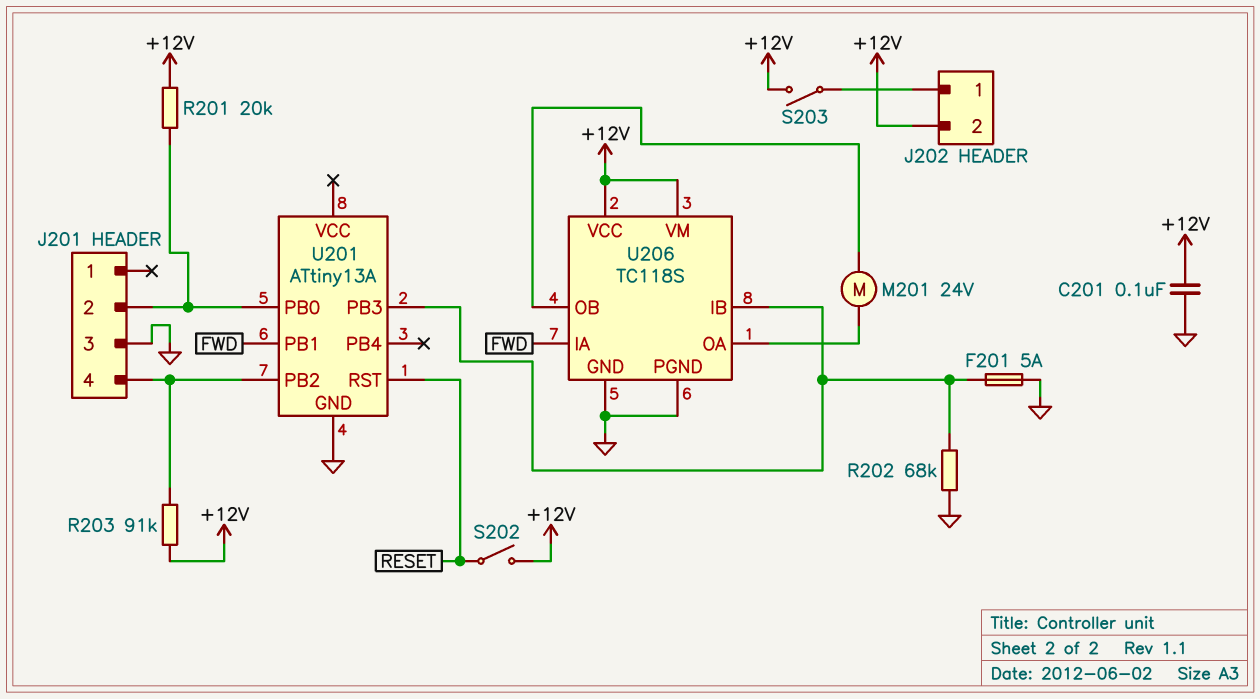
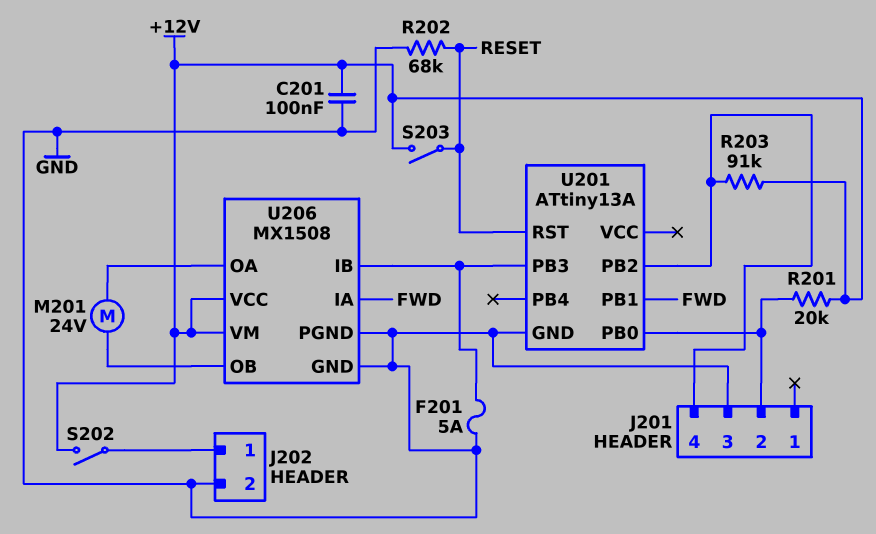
J202 pin 2: +12V -> GND
R202: 68k (GND, U201/PB3) -> 68k (GND, RESET)
S202: switch (+12V, RESET) -> switch (+12V, J202/1)
S203: switch (+12V, J202/1) -> switch (+12V, RESET)
U206: TC118S -> MX1508

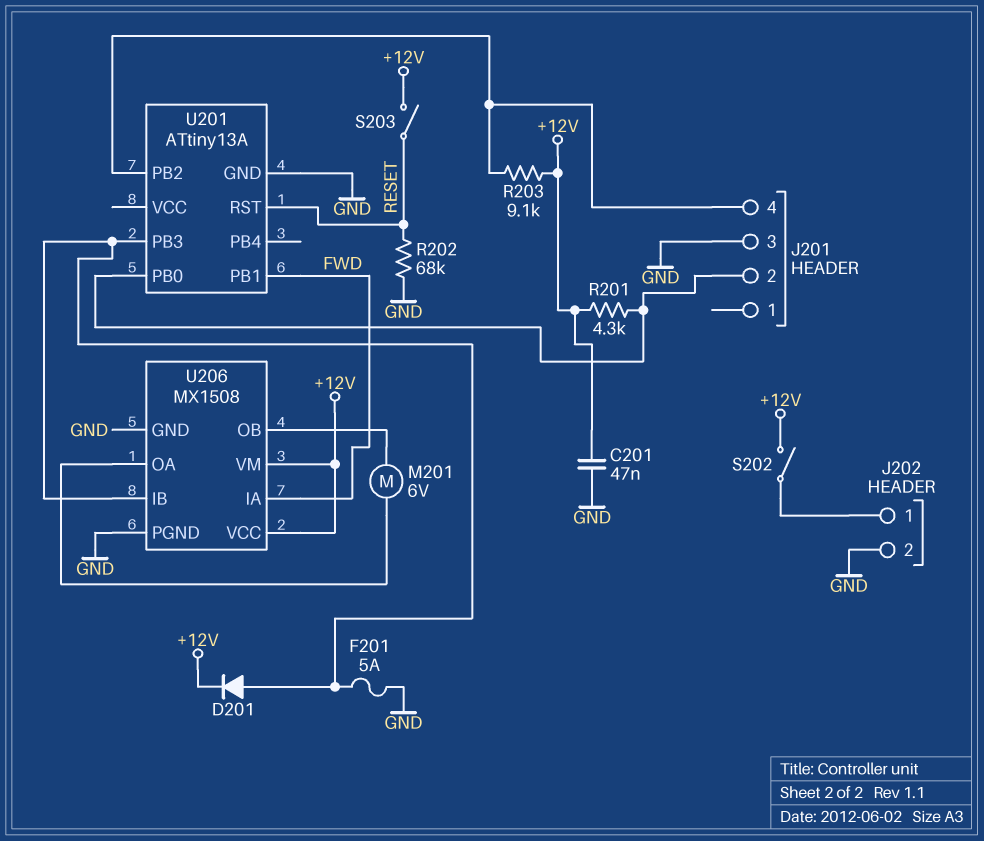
C201: 100nF (+12V, GND) -> 47nF (+12V, GND)
D201: none -> diode (A U201/PB3, K +12V)
M201: motor 24V (U206/OA, U206/OB) -> motor 6V (U206/OA, U206/OB)
R201: 20k (+12V, J201/2) -> 4.3k (+12V, J201/2)
R203: 91k (+12V, J201/4) -> 9.1k (+12V, J201/4)

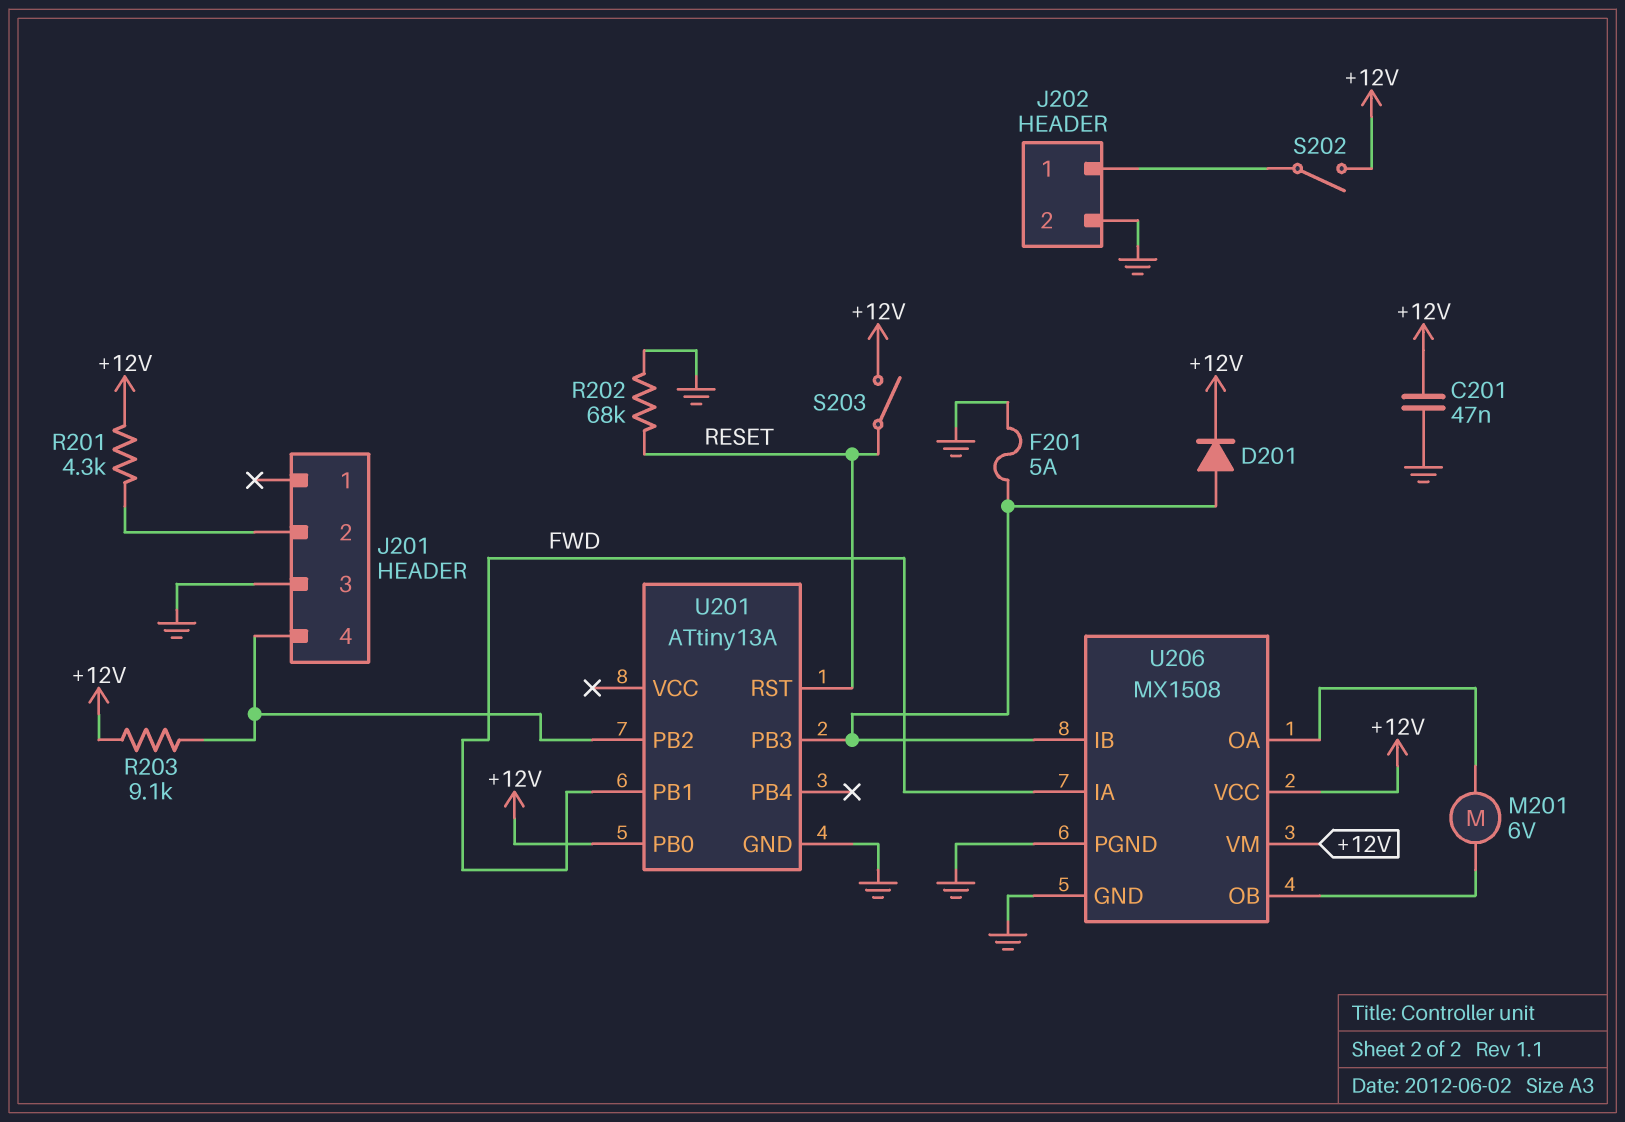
U201 pin PB0: J201/2 -> +12V

